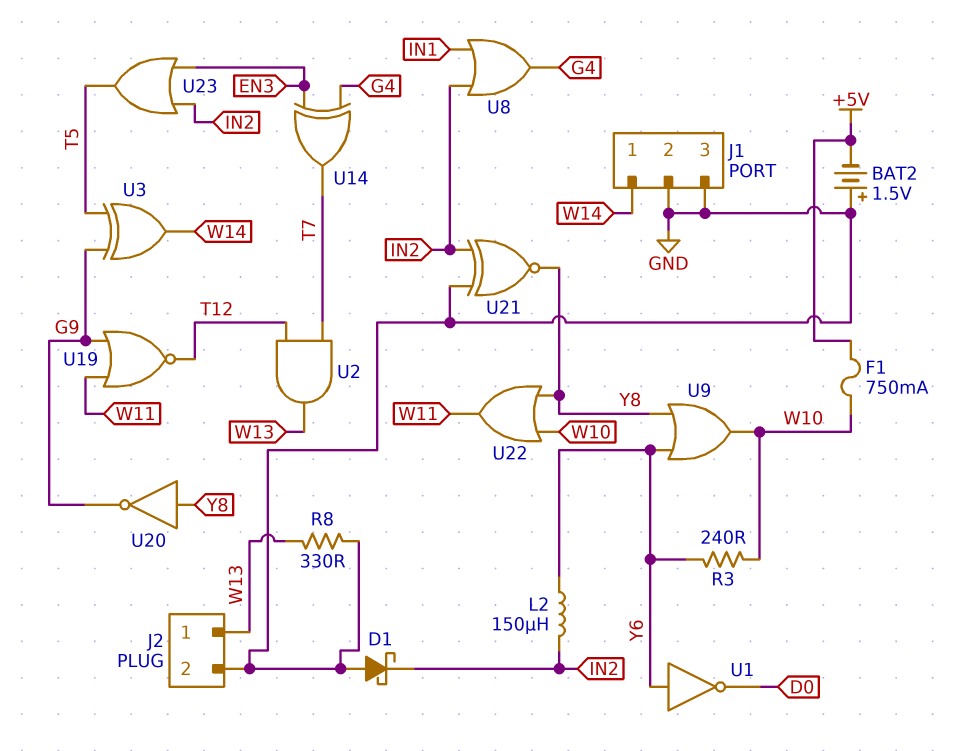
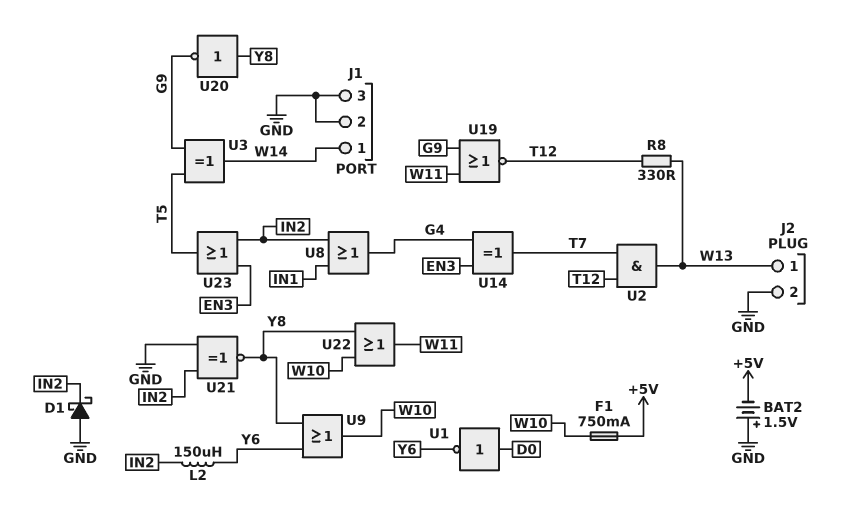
R3: 240 (W10, Y6) -> none
R8: 330 (GND, W13) -> 330 (T12, W13)
U1: NOT (in Y6, out D0) -> NOT (in D0, out Y6)

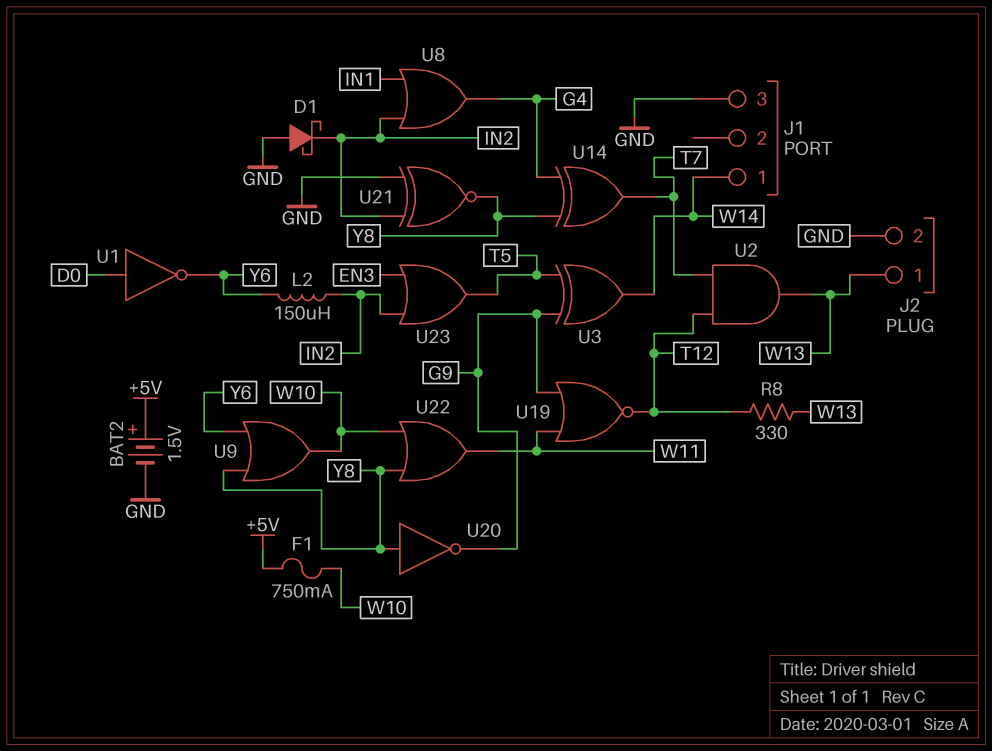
BAT2: 1.5V (plus GND, minus +5V) -> 1.5V (plus +5V, minus GND)
J1 pin 2: GND -> none
U14: XOR (in EN3, in G4, out T7) -> XOR (in G4, in Y8, out T7)

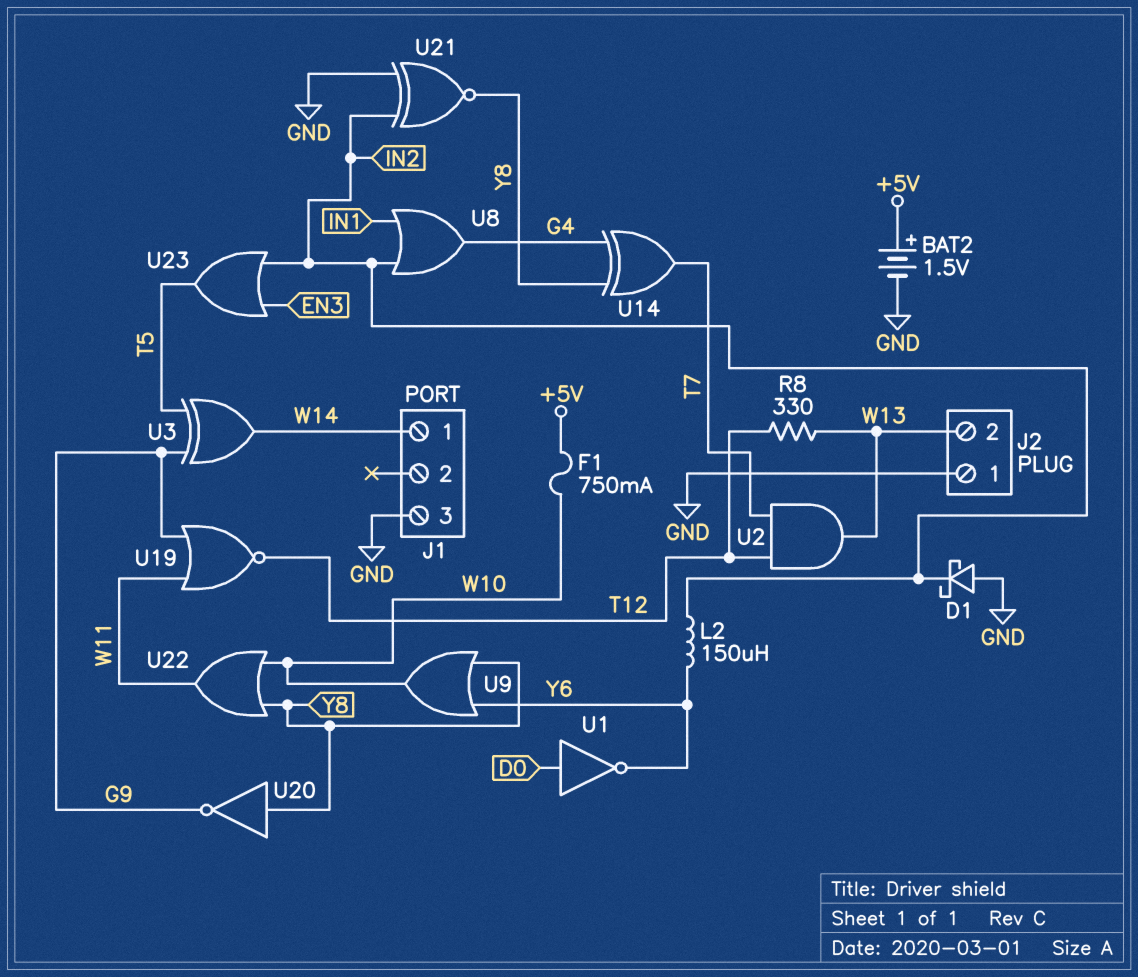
J2 pin 1: W13 -> GND
J2 pin 2: GND -> W13

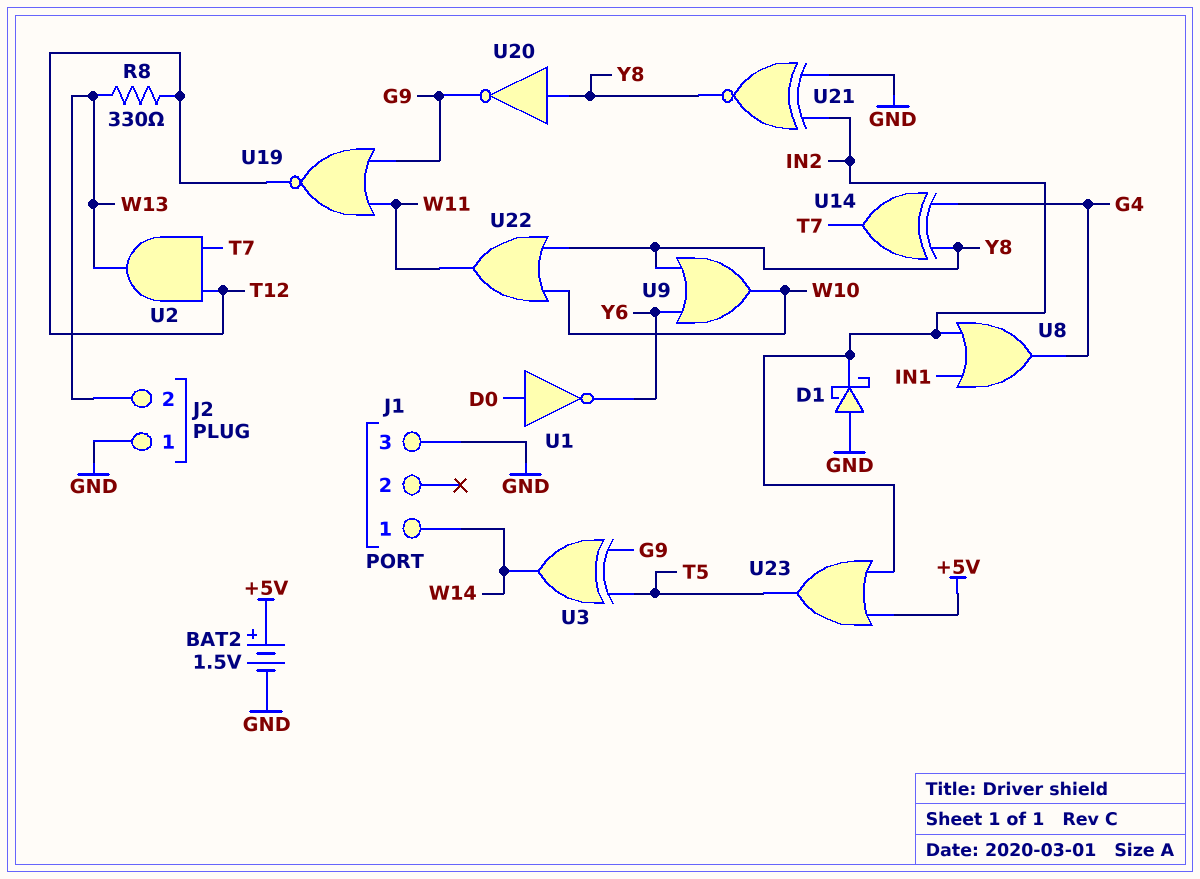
F1: 750mA (+5V, W10) -> none
L2: 150uH (IN2, Y6) -> none
U23: OR (in EN3, in IN2, out T5) -> OR (in +5V, in IN2, out T5)

